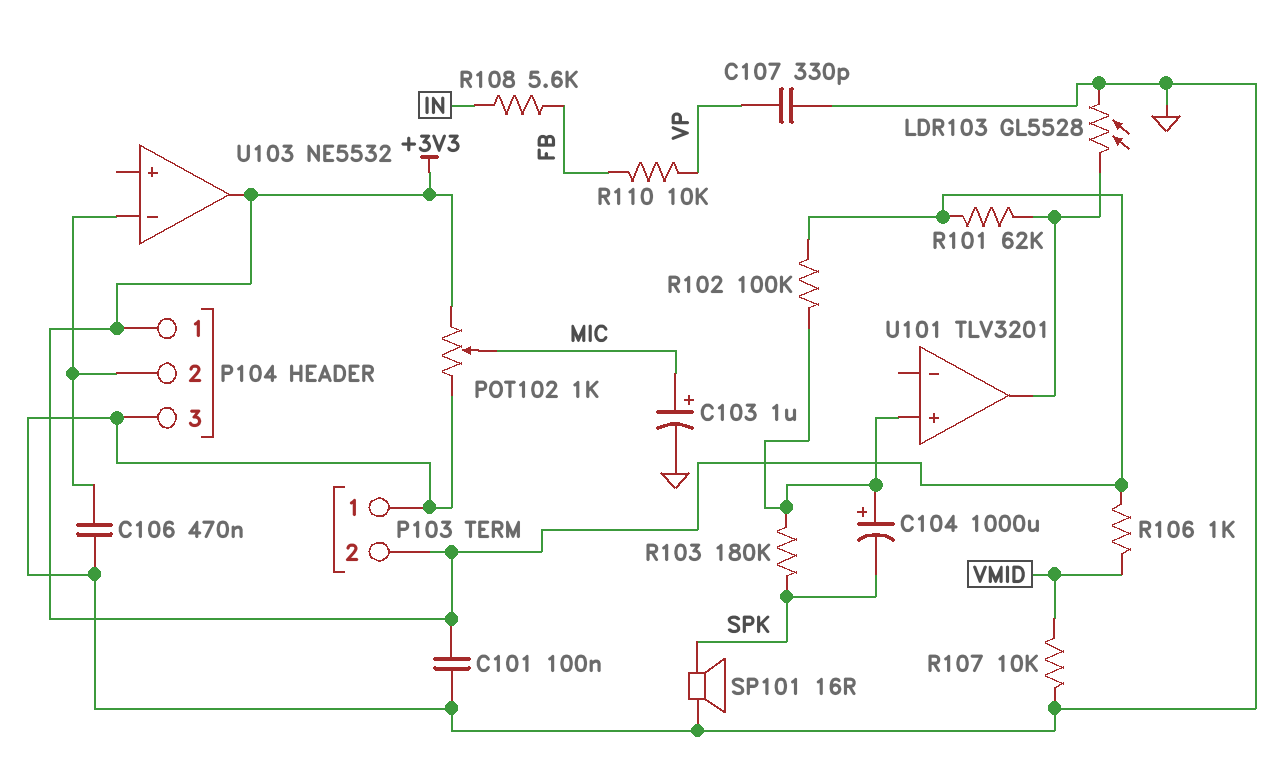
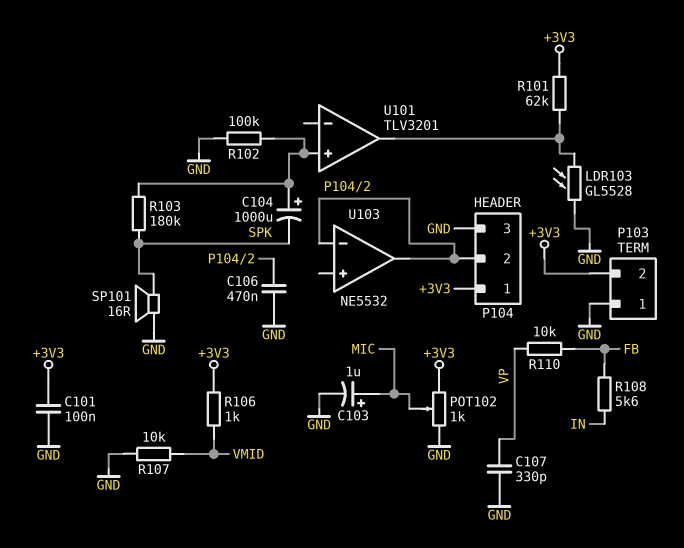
R102: 100k (+3V3, U101/in+) -> 100k (GND, U101/in+)
U103 pin out: +3V3 -> P104/2

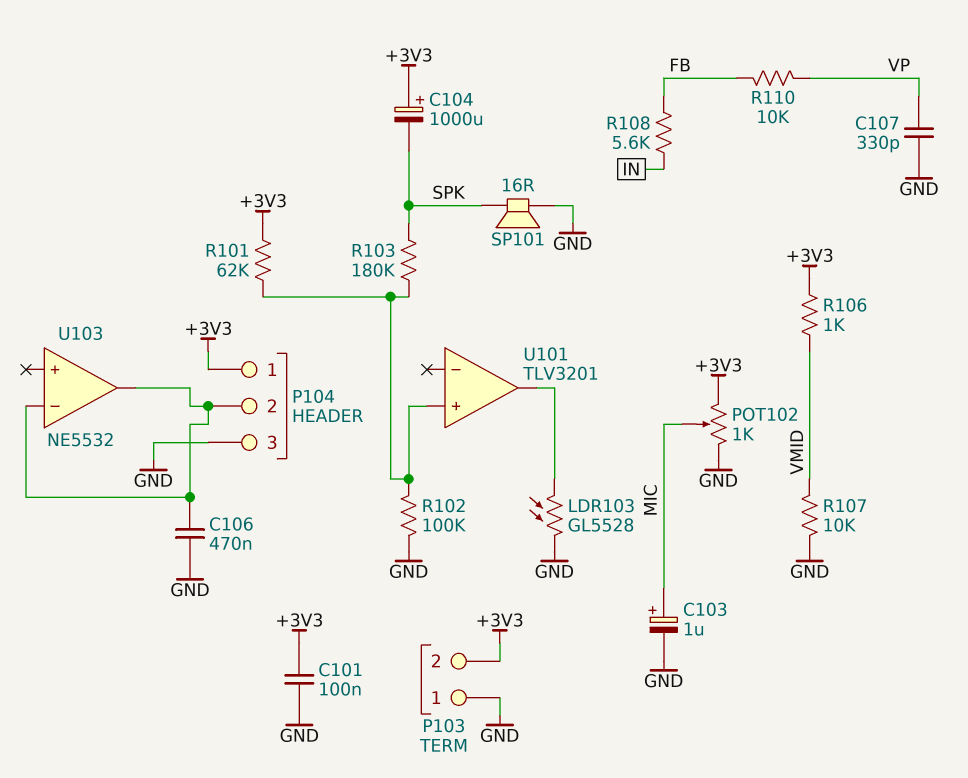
C104: 1000uF (plus U101/in+, minus SPK) -> 1000uF (plus +3V3, minus SPK)
R101: 62k (+3V3, U101/out) -> 62k (+3V3, U101/in+)

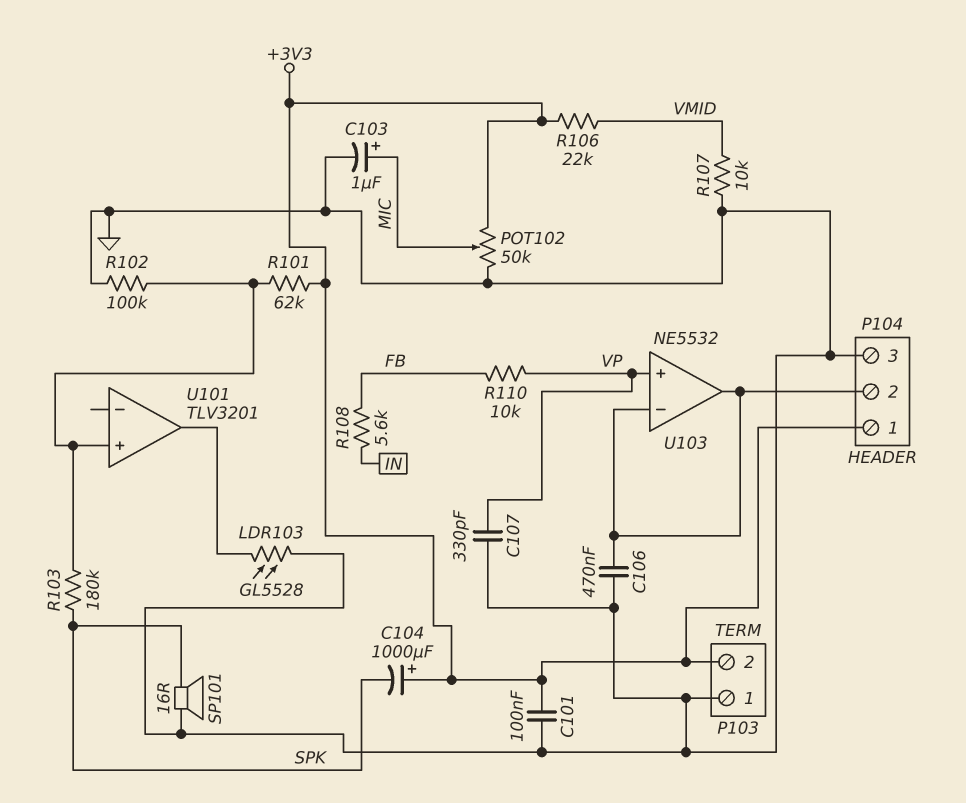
POT102: 1k (+3V3, GND, wiper MIC) -> 50k (+3V3, GND, wiper MIC)
R106: 1k (+3V3, VMID) -> 22k (+3V3, VMID)
U103 pin in+: none -> VP

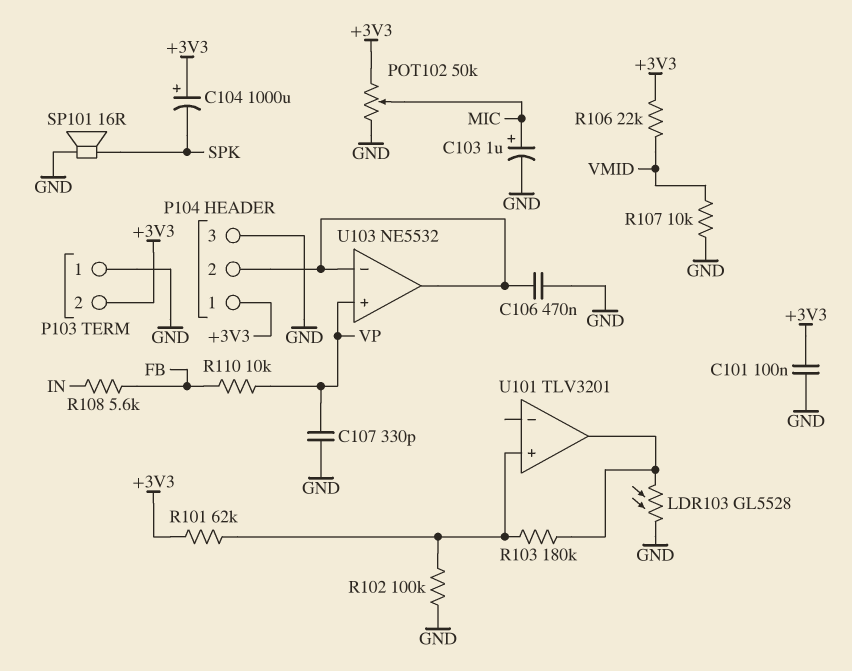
R103: 180k (SPK, U101/in+) -> 180k (U101/in+, U101/out)

